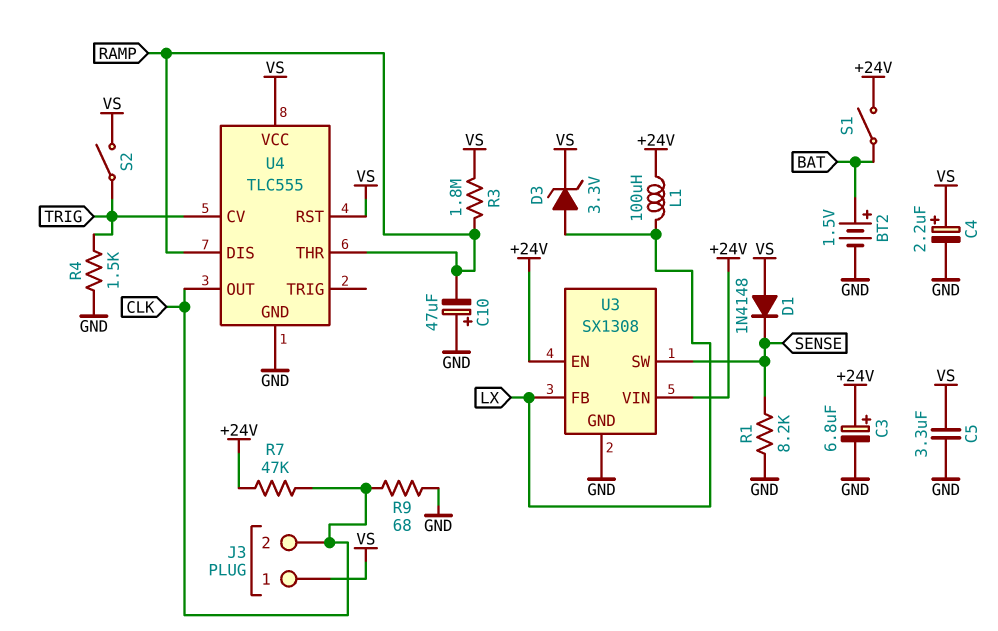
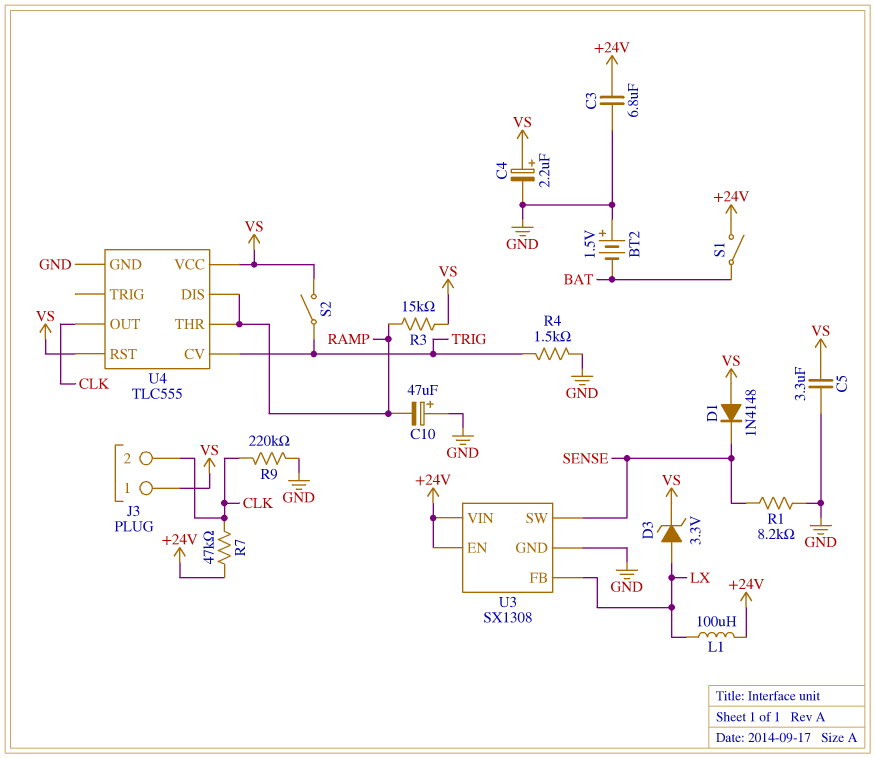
BT2: 1.5V (plus BAT, minus GND) -> 1.5V (plus GND, minus BAT)
C3: 6.8uF (plus +24V, minus GND) -> 6.8uF (+24V, GND)
R3: 1.8M (RAMP, VS) -> 15k (RAMP, VS)
R9: 68 (CLK, GND) -> 220k (CLK, GND)

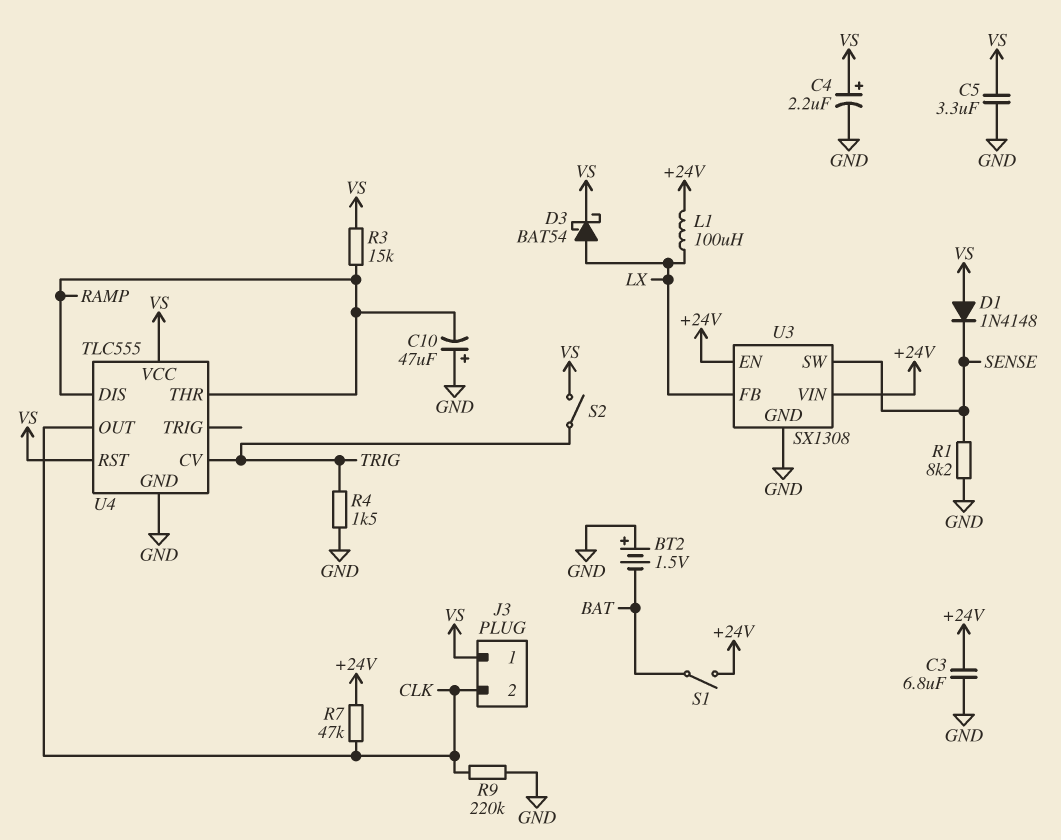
D3: zener 3.3V (A LX, K VS) -> schottky BAT54 (A LX, K VS)

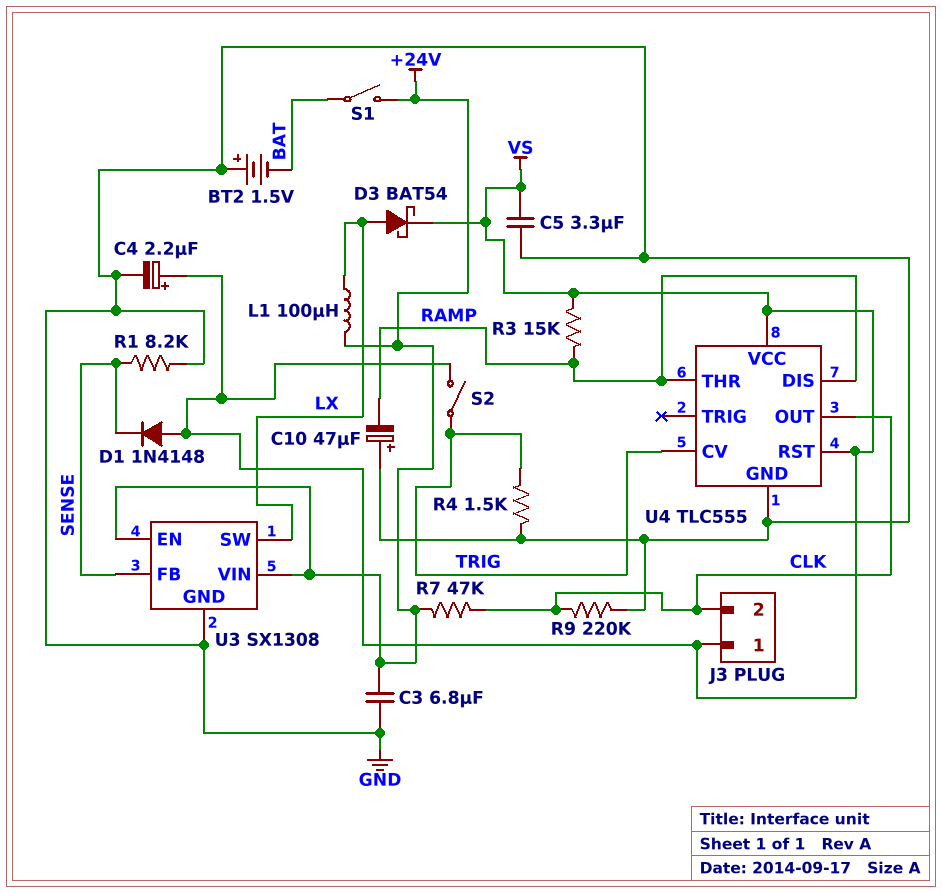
U3 pin FB: LX -> SENSE
U3 pin SW: SENSE -> LX

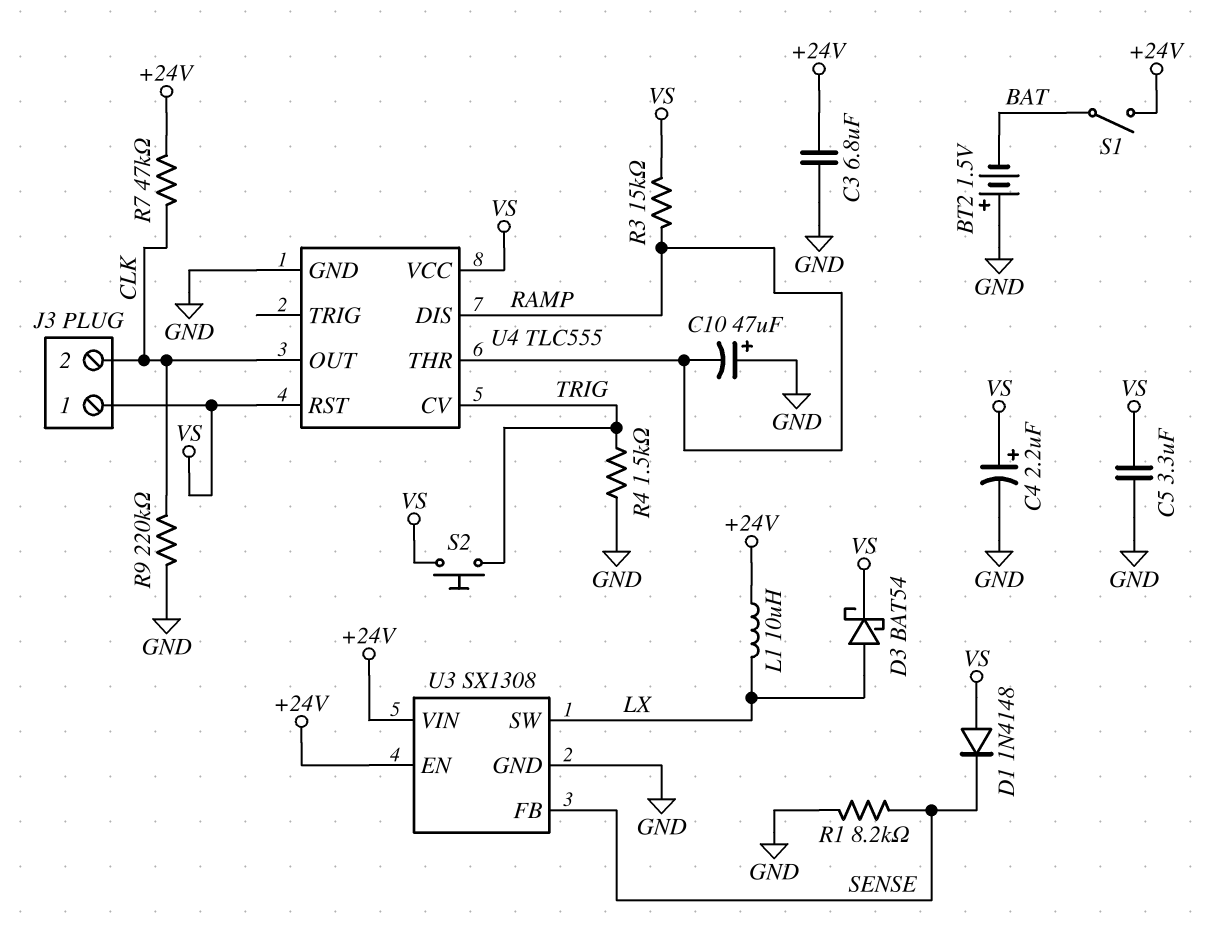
L1: 100uH (+24V, LX) -> 10uH (+24V, LX)
S2: switch (TRIG, VS) -> button (TRIG, VS)

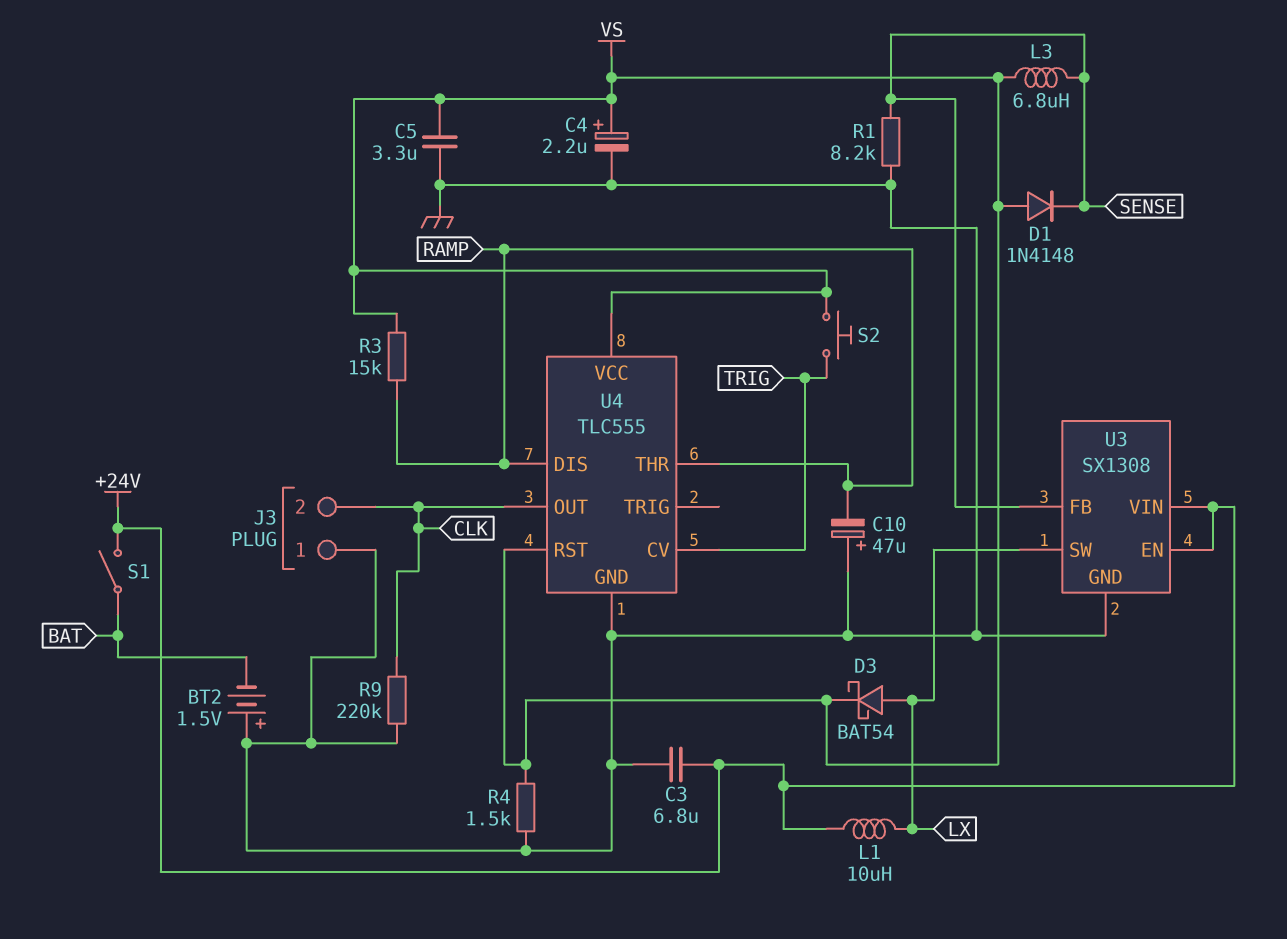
J3 pin 1: VS -> GND
L3: none -> 6.8uH (SENSE, VS)
R4: 1.5k (GND, TRIG) -> 1.5k (GND, VS)
R7: 47k (+24V, CLK) -> none

